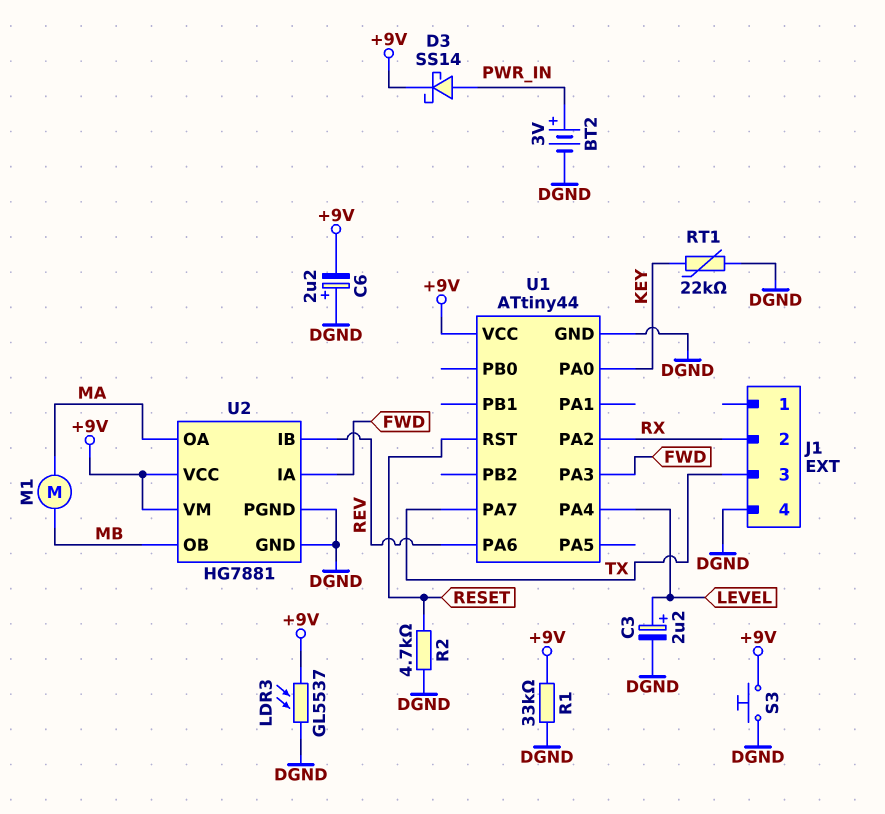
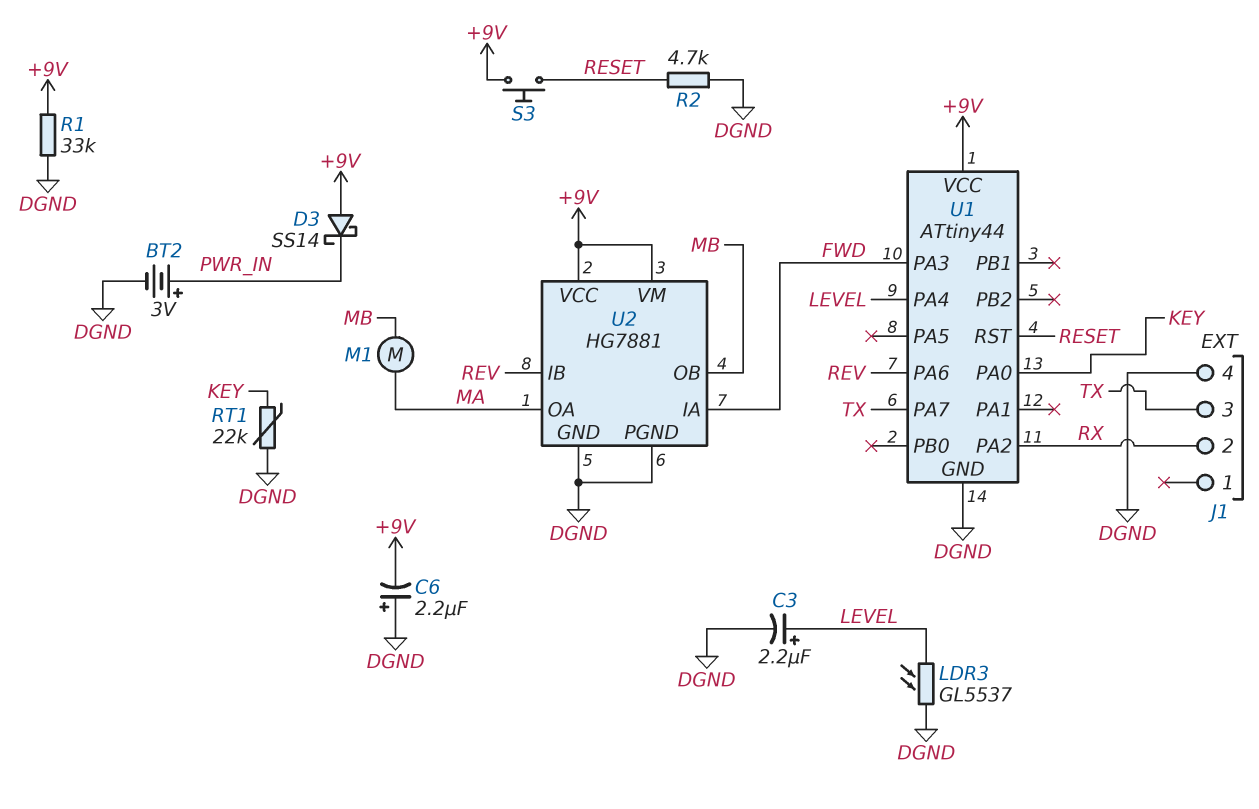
D3: schottky SS14 (A PWR_IN, K +9V) -> schottky SS14 (A +9V, K PWR_IN)
LDR3: GL5537 (+9V, DGND) -> GL5537 (DGND, LEVEL)
S3: button (+9V, DGND) -> button (+9V, RESET)

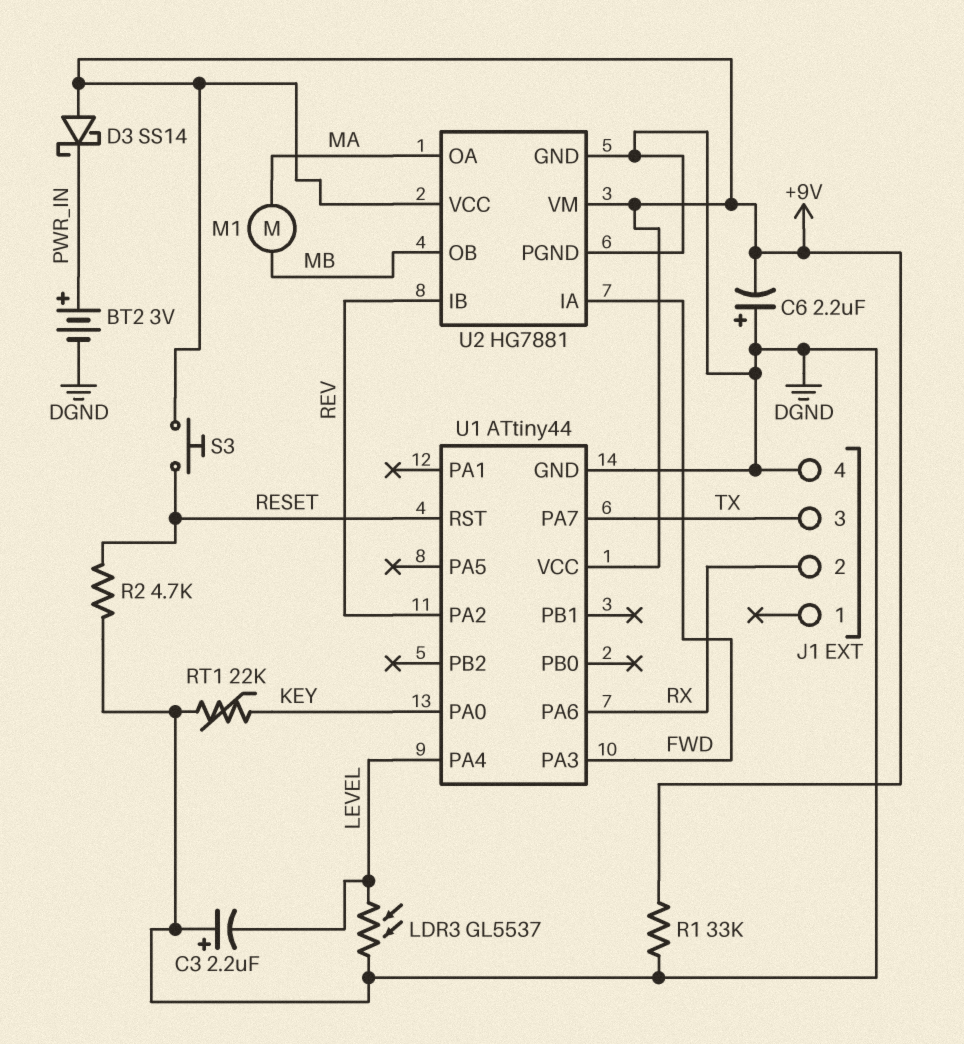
C3: 2.2uF (plus LEVEL, minus DGND) -> 2.2uF (plus DGND, minus LEVEL)
U1 pin PA2: RX -> REV
U1 pin PA6: REV -> RX

